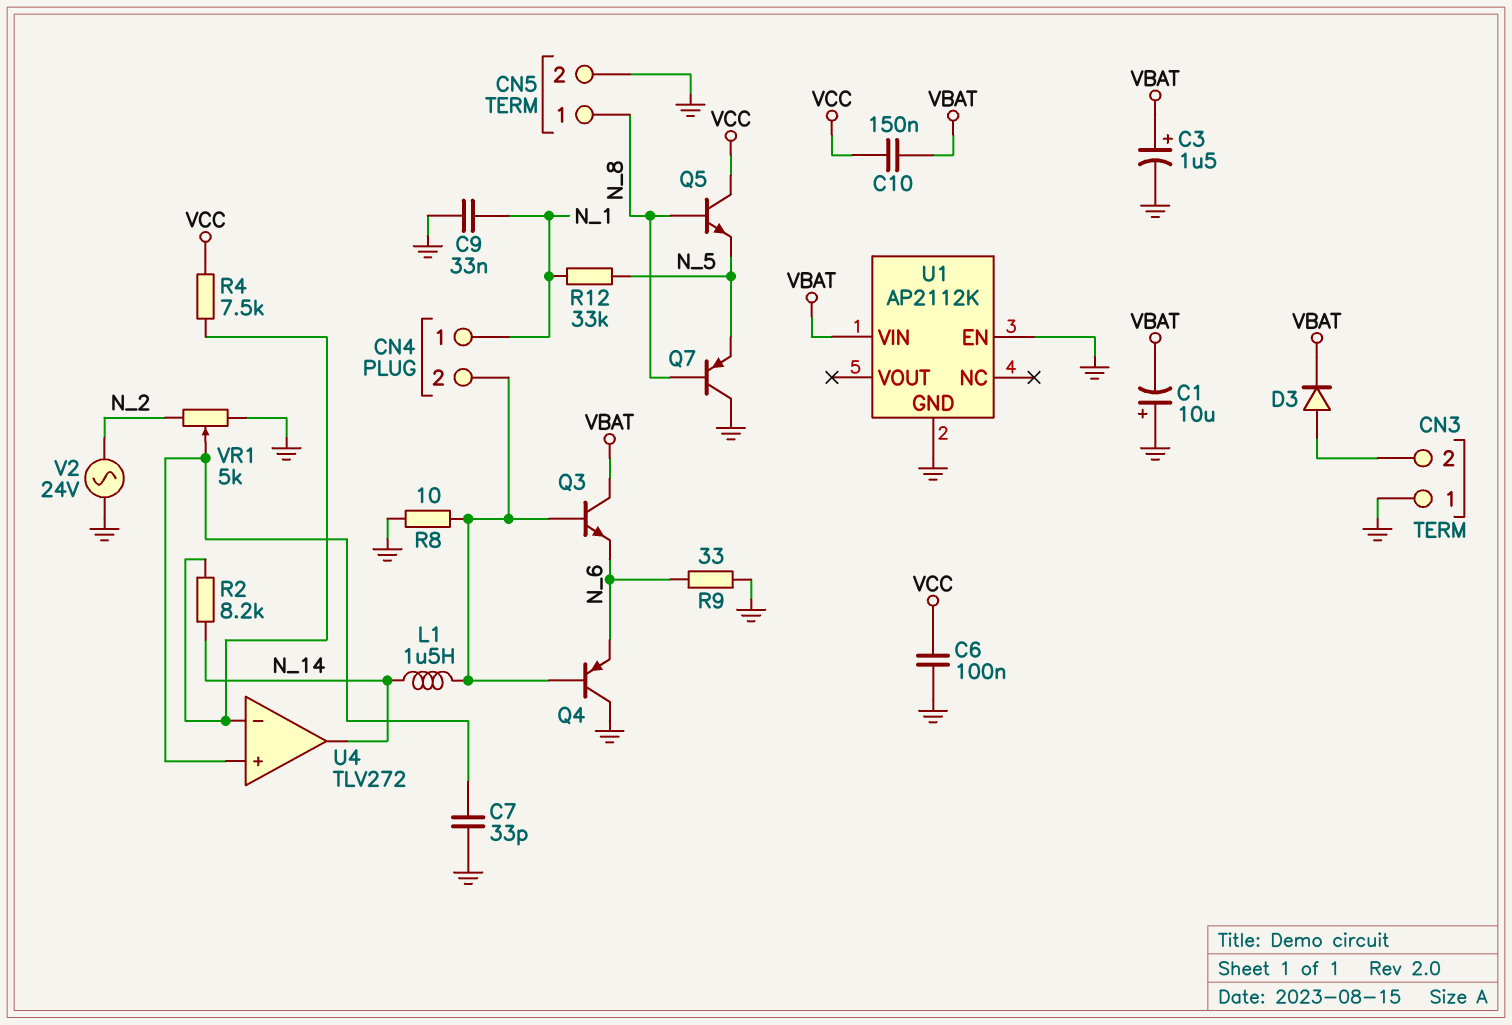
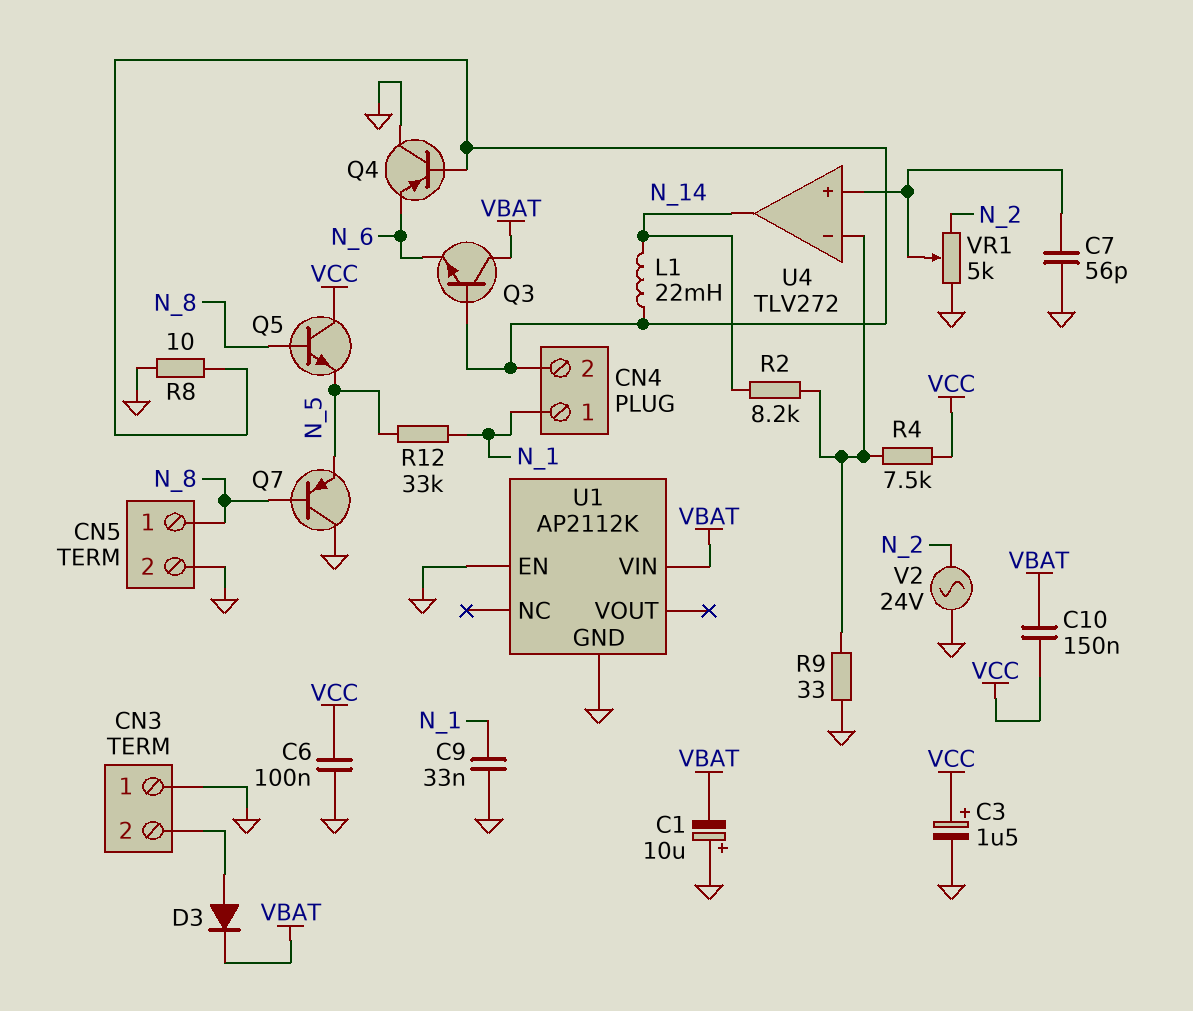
C3: 1.5uF (plus VBAT, minus GND) -> 1.5uF (plus VCC, minus GND)
C7: 33pF (GND, U4/in+) -> 56pF (GND, U4/in+)
L1: 1.5uH (CN4/2, N_14) -> 22mH (CN4/2, N_14)
R9: 33 (GND, N_6) -> 33 (GND, U4/in-)

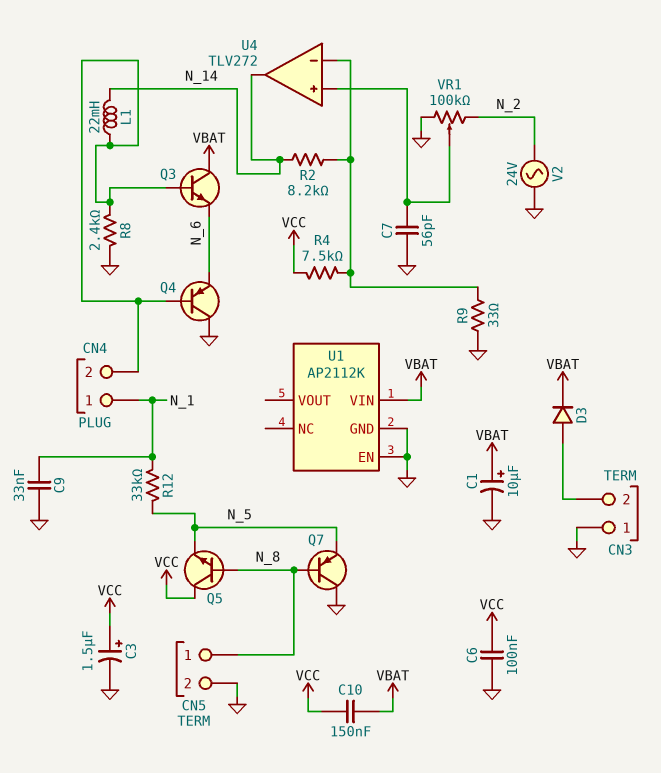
C1: 10uF (plus GND, minus VBAT) -> 10uF (plus VBAT, minus GND)
R8: 10 (CN4/2, GND) -> 2.4k (CN4/2, GND)
VR1: 5k (GND, N_2, wiper U4/in+) -> 100k (GND, N_2, wiper U4/in+)

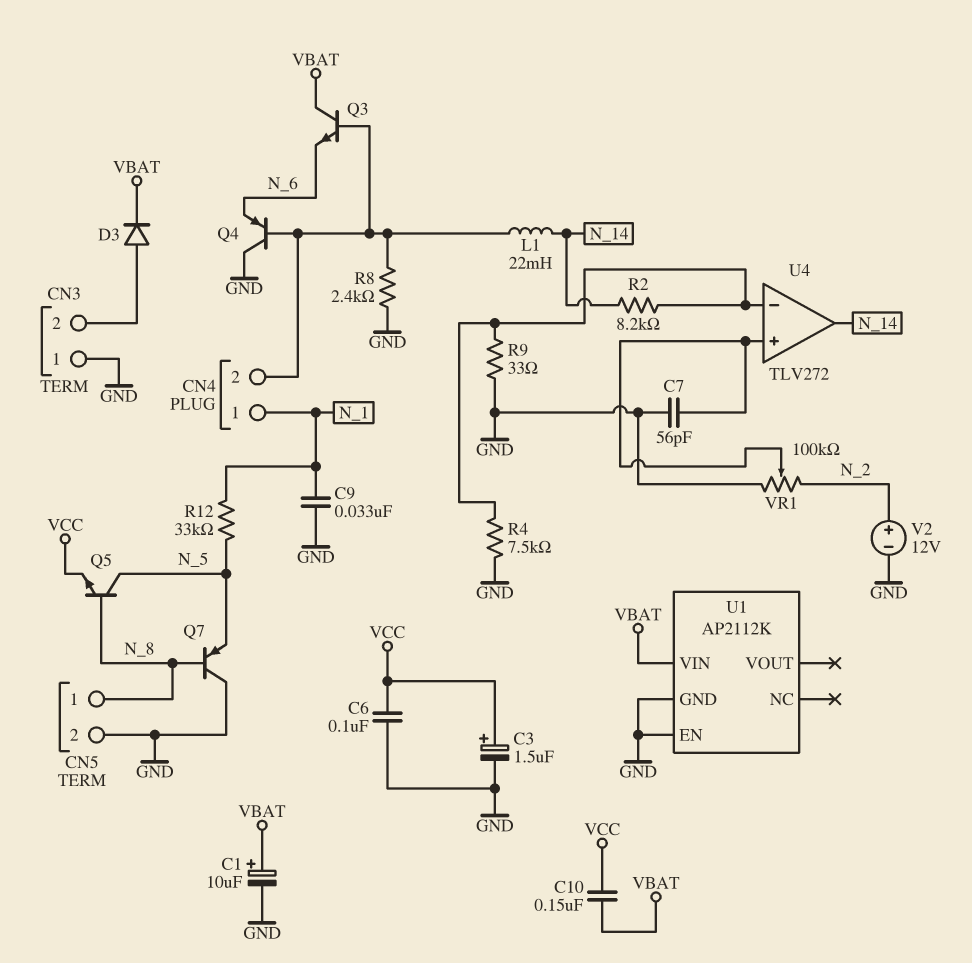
Q5: NPN (B N_8, C VCC, E N_5) -> NPN (B N_8, C N_5, E VCC)
R4: 7.5k (U4/in-, VCC) -> 7.5k (GND, U4/in-)
V2: AC 24V (GND, N_2) -> 12V (plus N_2, minus GND)

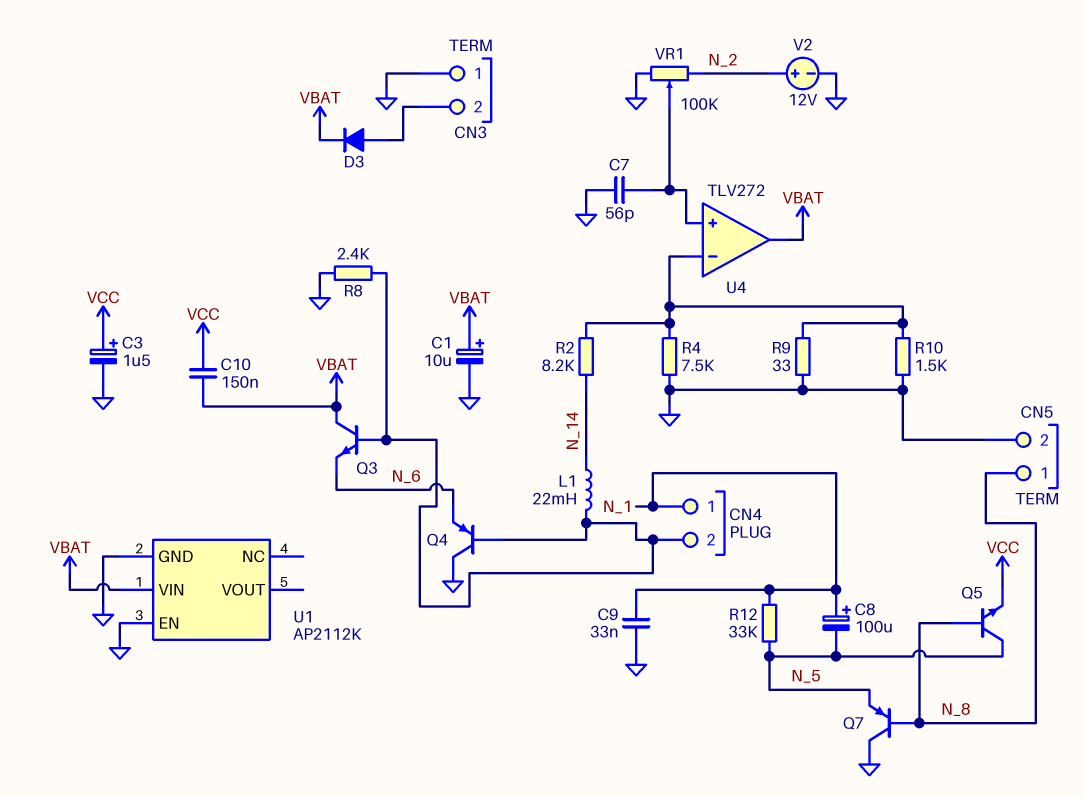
C6: 100nF (GND, VCC) -> none
C8: none -> 100uF (plus N_1, minus N_5)
R10: none -> 1.5k (GND, U4/in-)
U4 pin out: N_14 -> VBAT

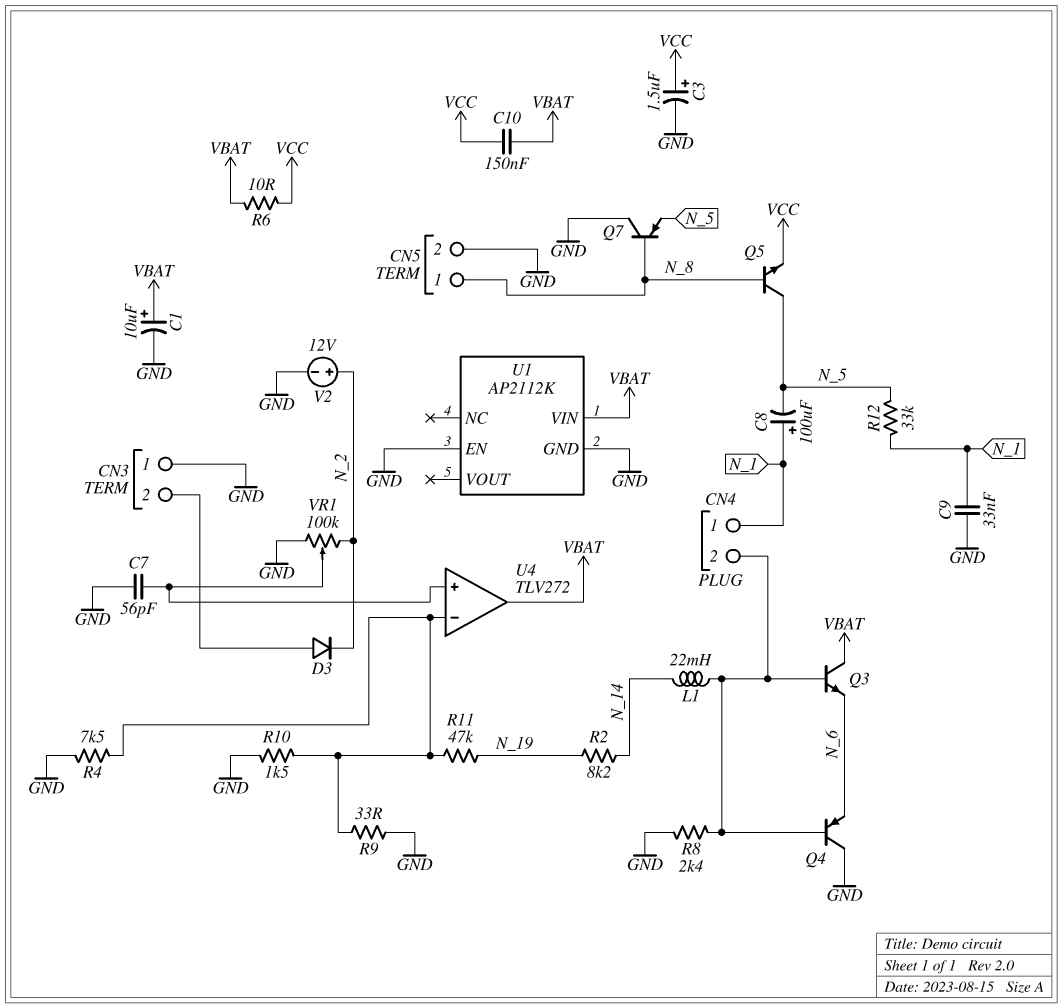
D3: diode (A CN3/2, K VBAT) -> diode (A CN3/2, K N_2)
R2: 8.2k (N_14, U4/in-) -> 8.2k (N_14, N_19)
R6: none -> 10 (VBAT, VCC)
R11: none -> 47k (N_19, U4/in-)

